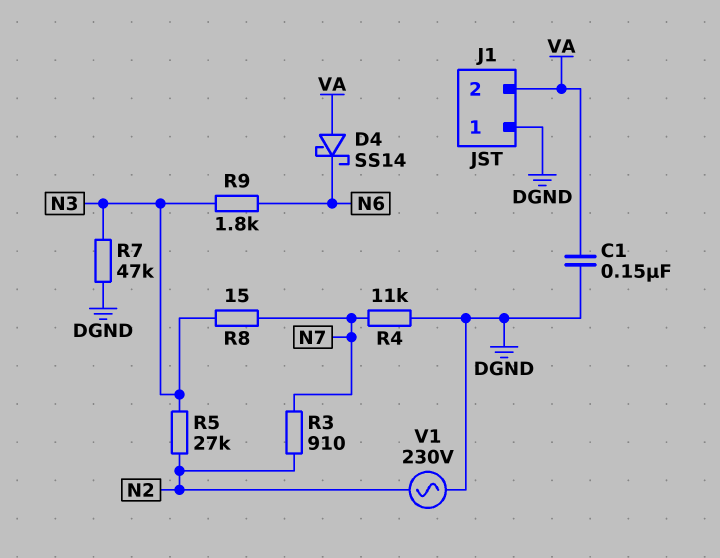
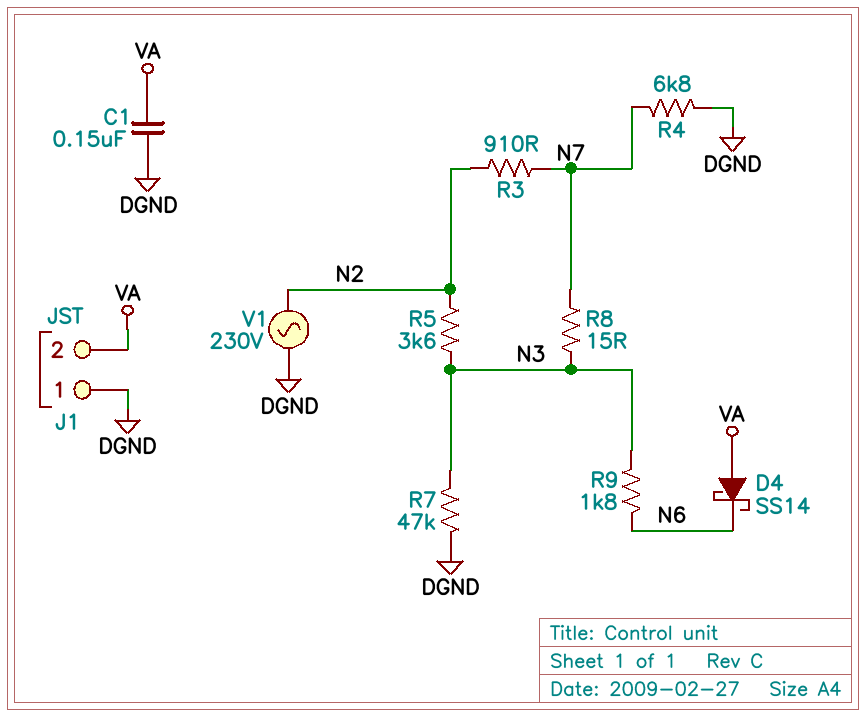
R4: 11k (DGND, N7) -> 6.8k (DGND, N7)
R5: 27k (N2, N3) -> 3.6k (N2, N3)

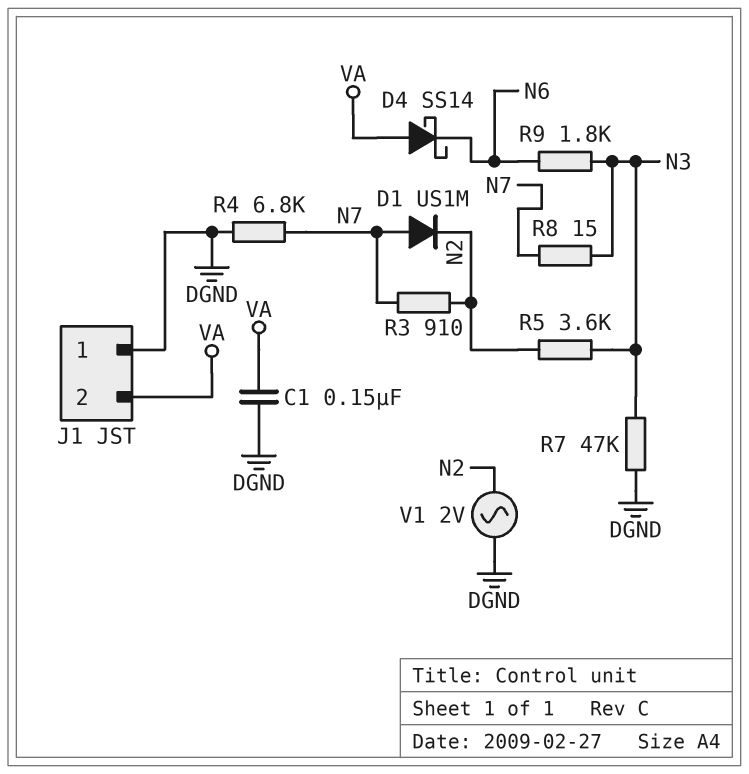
D1: none -> diode US1M (A N7, K N2)
V1: AC 230V (DGND, N2) -> AC 2V (DGND, N2)

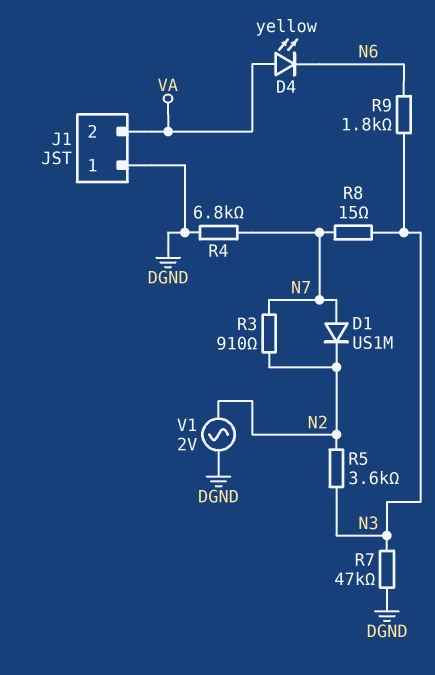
C1: 150nF (DGND, VA) -> none
D4: schottky SS14 (A VA, K N6) -> LED yellow (A VA, K N6)

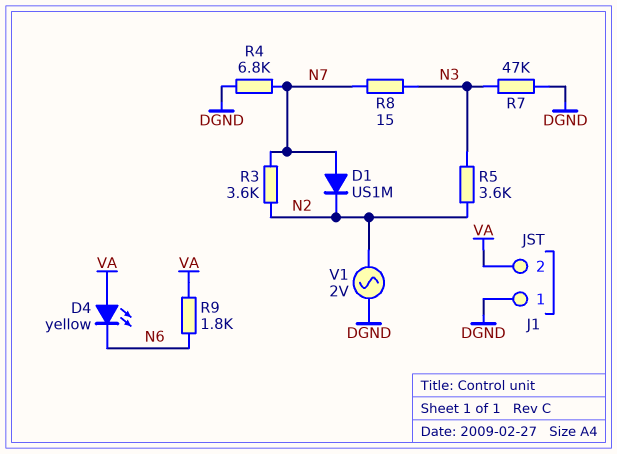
R3: 910 (N2, N7) -> 3.6k (N2, N7)
R9: 1.8k (N3, N6) -> 1.8k (N6, VA)

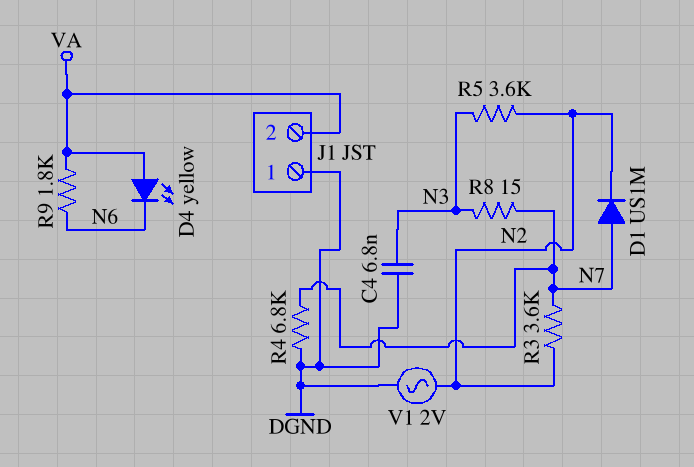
C4: none -> 6.8nF (DGND, N3)
R7: 47k (DGND, N3) -> none

